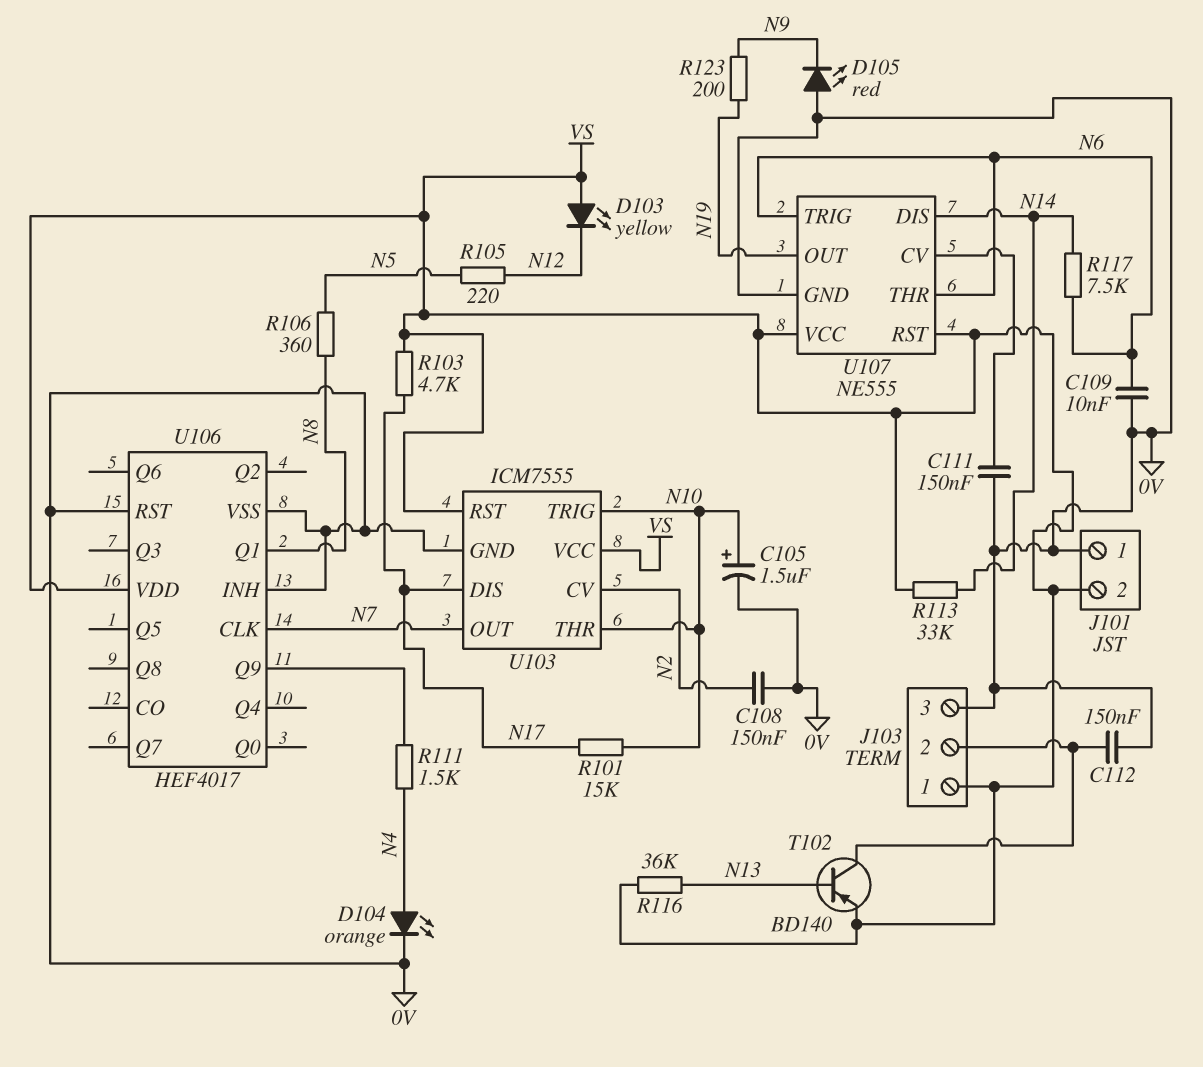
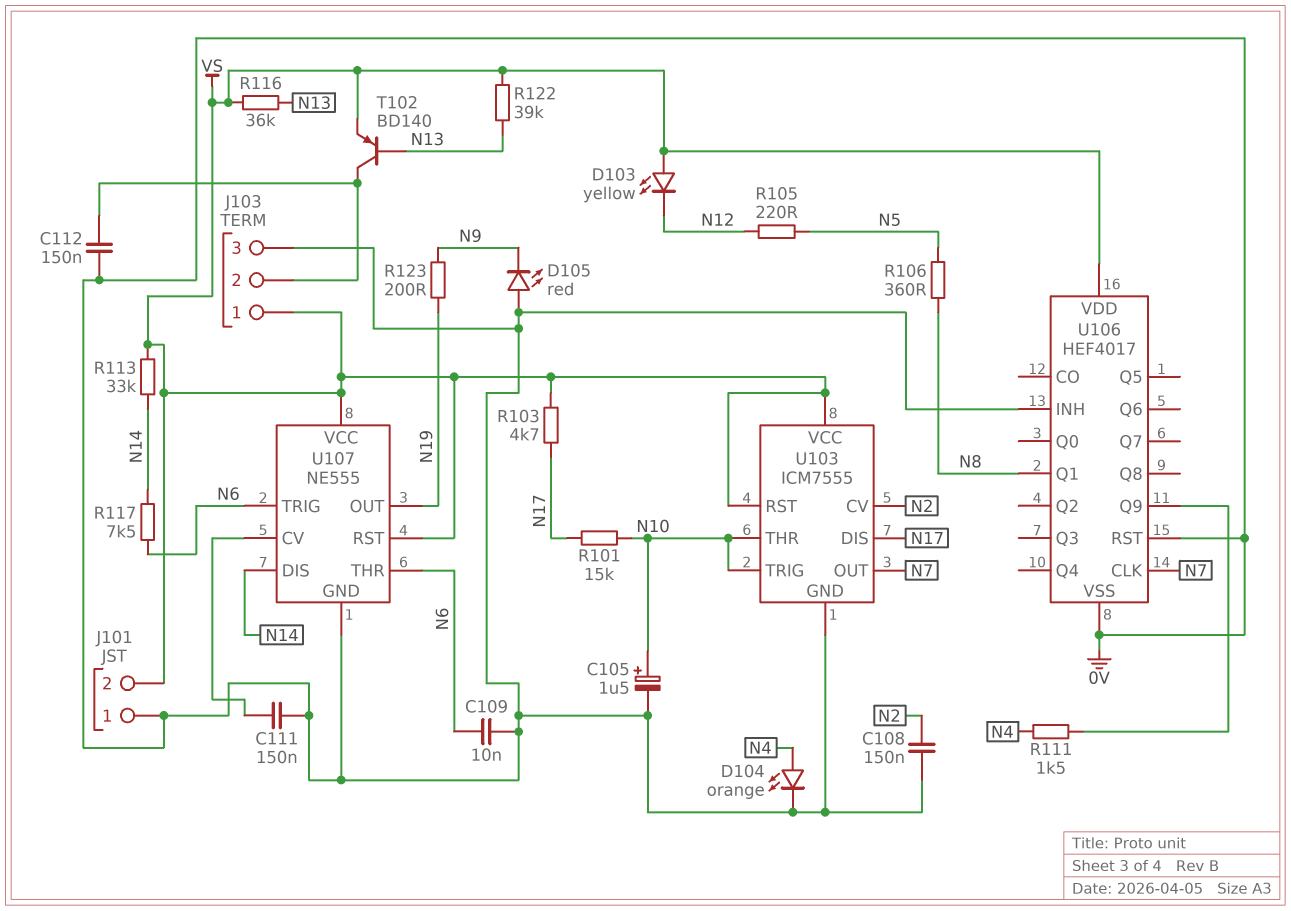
R122: none -> 39k (N13, VS)

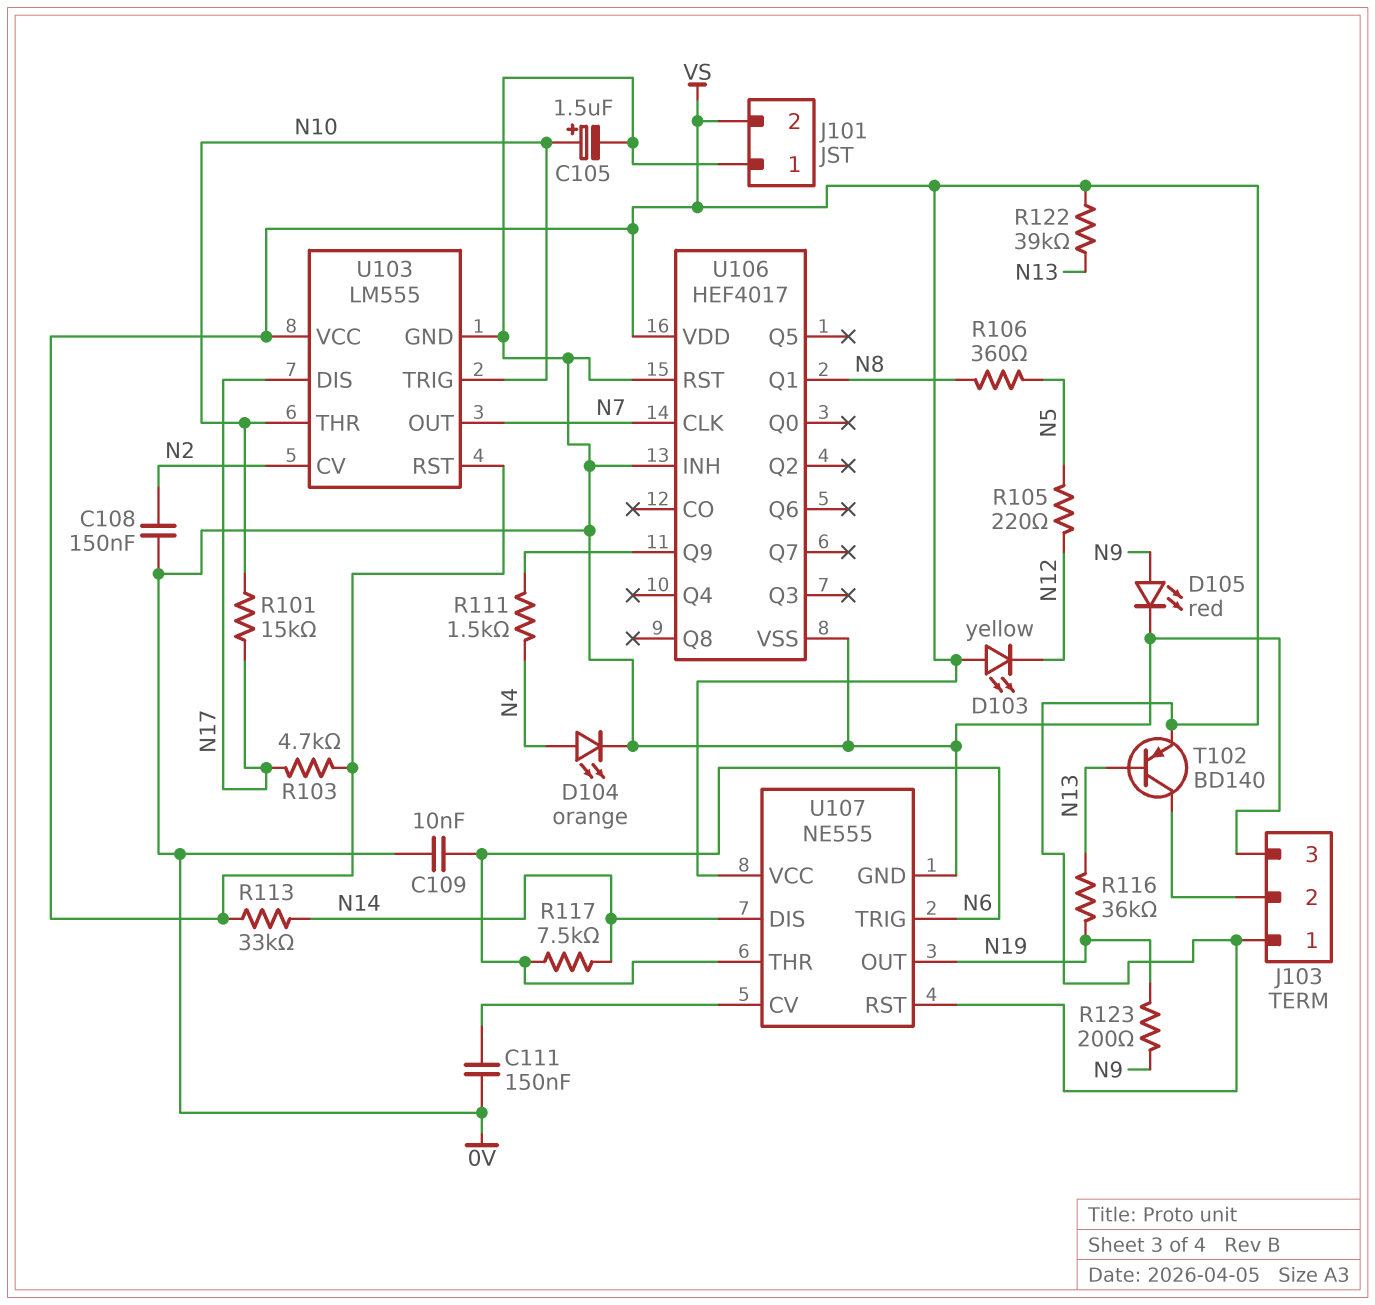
C112: 150nF (0V, J103/2) -> none
D105: LED red (A 0V, K N9) -> LED red (A N9, K 0V)
R116: 36k (N13, VS) -> 36k (N13, N19)
U103: ICM7555 -> LM555

